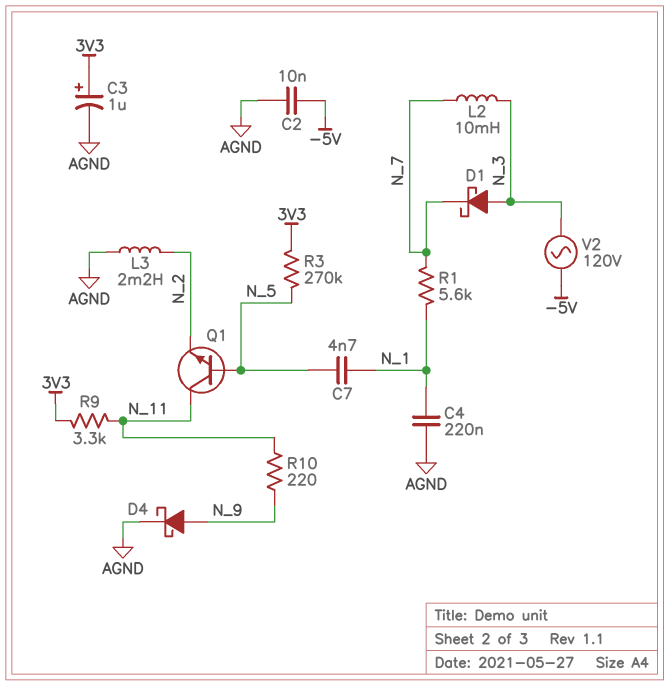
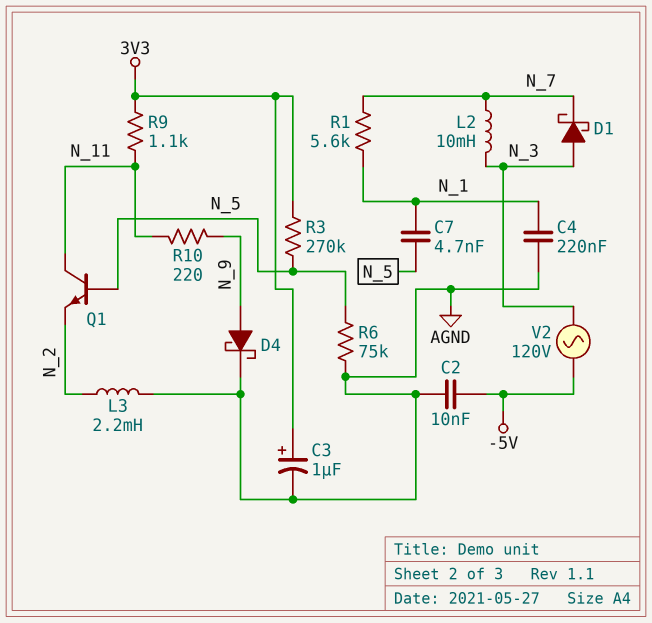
R6: none -> 75k (AGND, N_5)
R9: 3.3k (3V3, N_11) -> 1.1k (3V3, N_11)

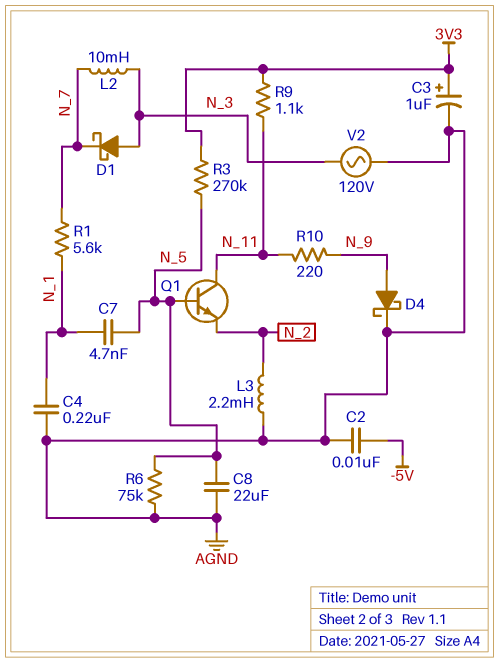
C8: none -> 22uF (AGND, N_5)
V2: AC 120V (-5V, N_3) -> AC 120V (AGND, N_3)

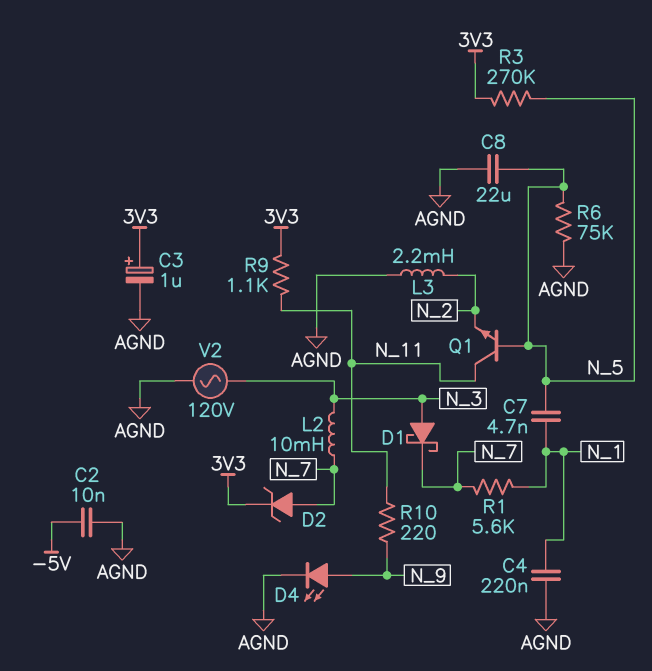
D2: none -> zener (A N_7, K 3V3)
D4: schottky (A N_9, K AGND) -> LED (A N_9, K AGND)

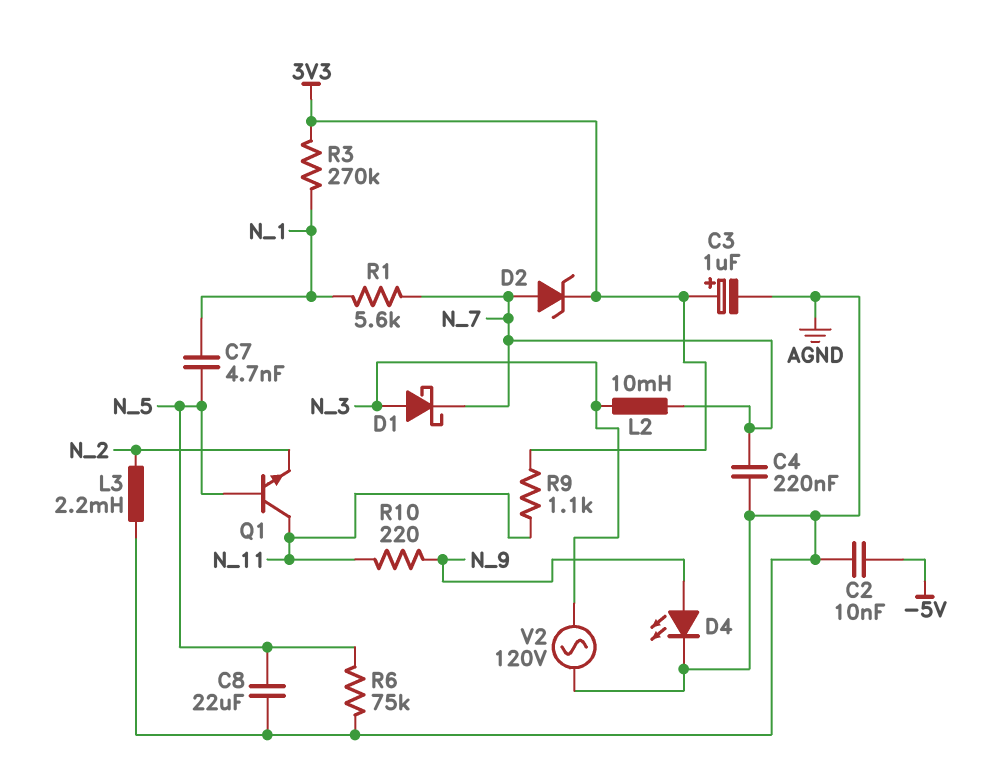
C4: 220nF (AGND, N_1) -> 220nF (AGND, N_7)
R3: 270k (3V3, N_5) -> 270k (3V3, N_1)

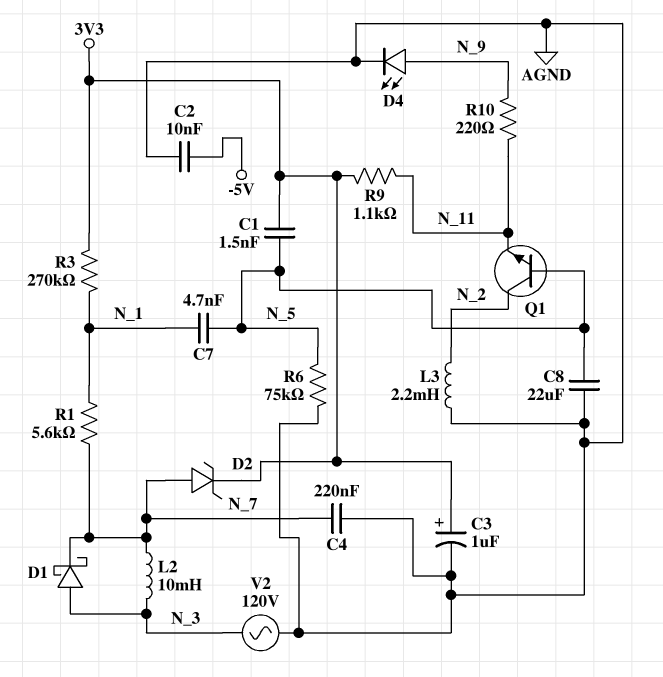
C1: none -> 1.5nF (3V3, N_5)
Q1: NPN (B N_5, C N_11, E N_2) -> NPN (B N_5, C N_2, E N_11)

